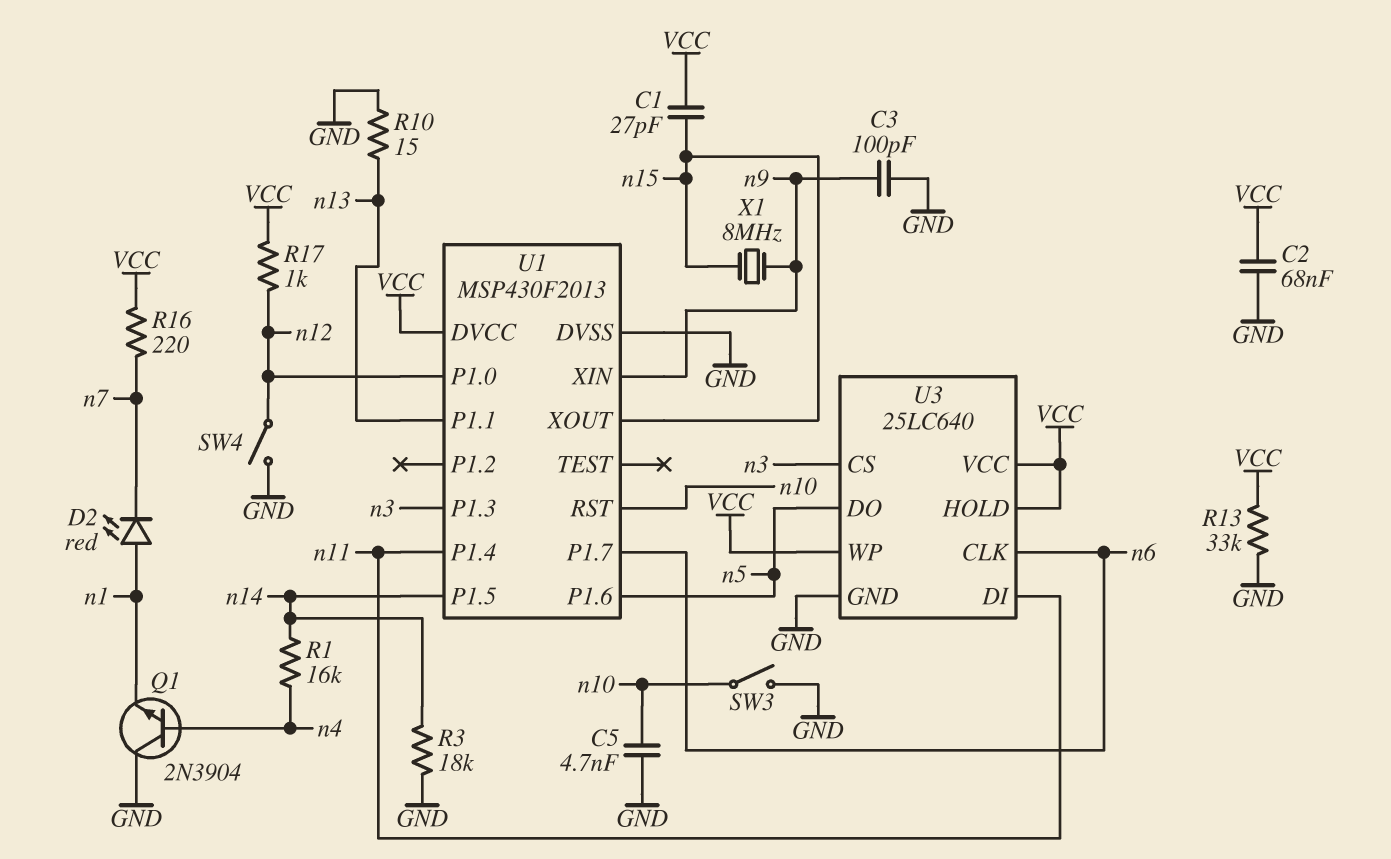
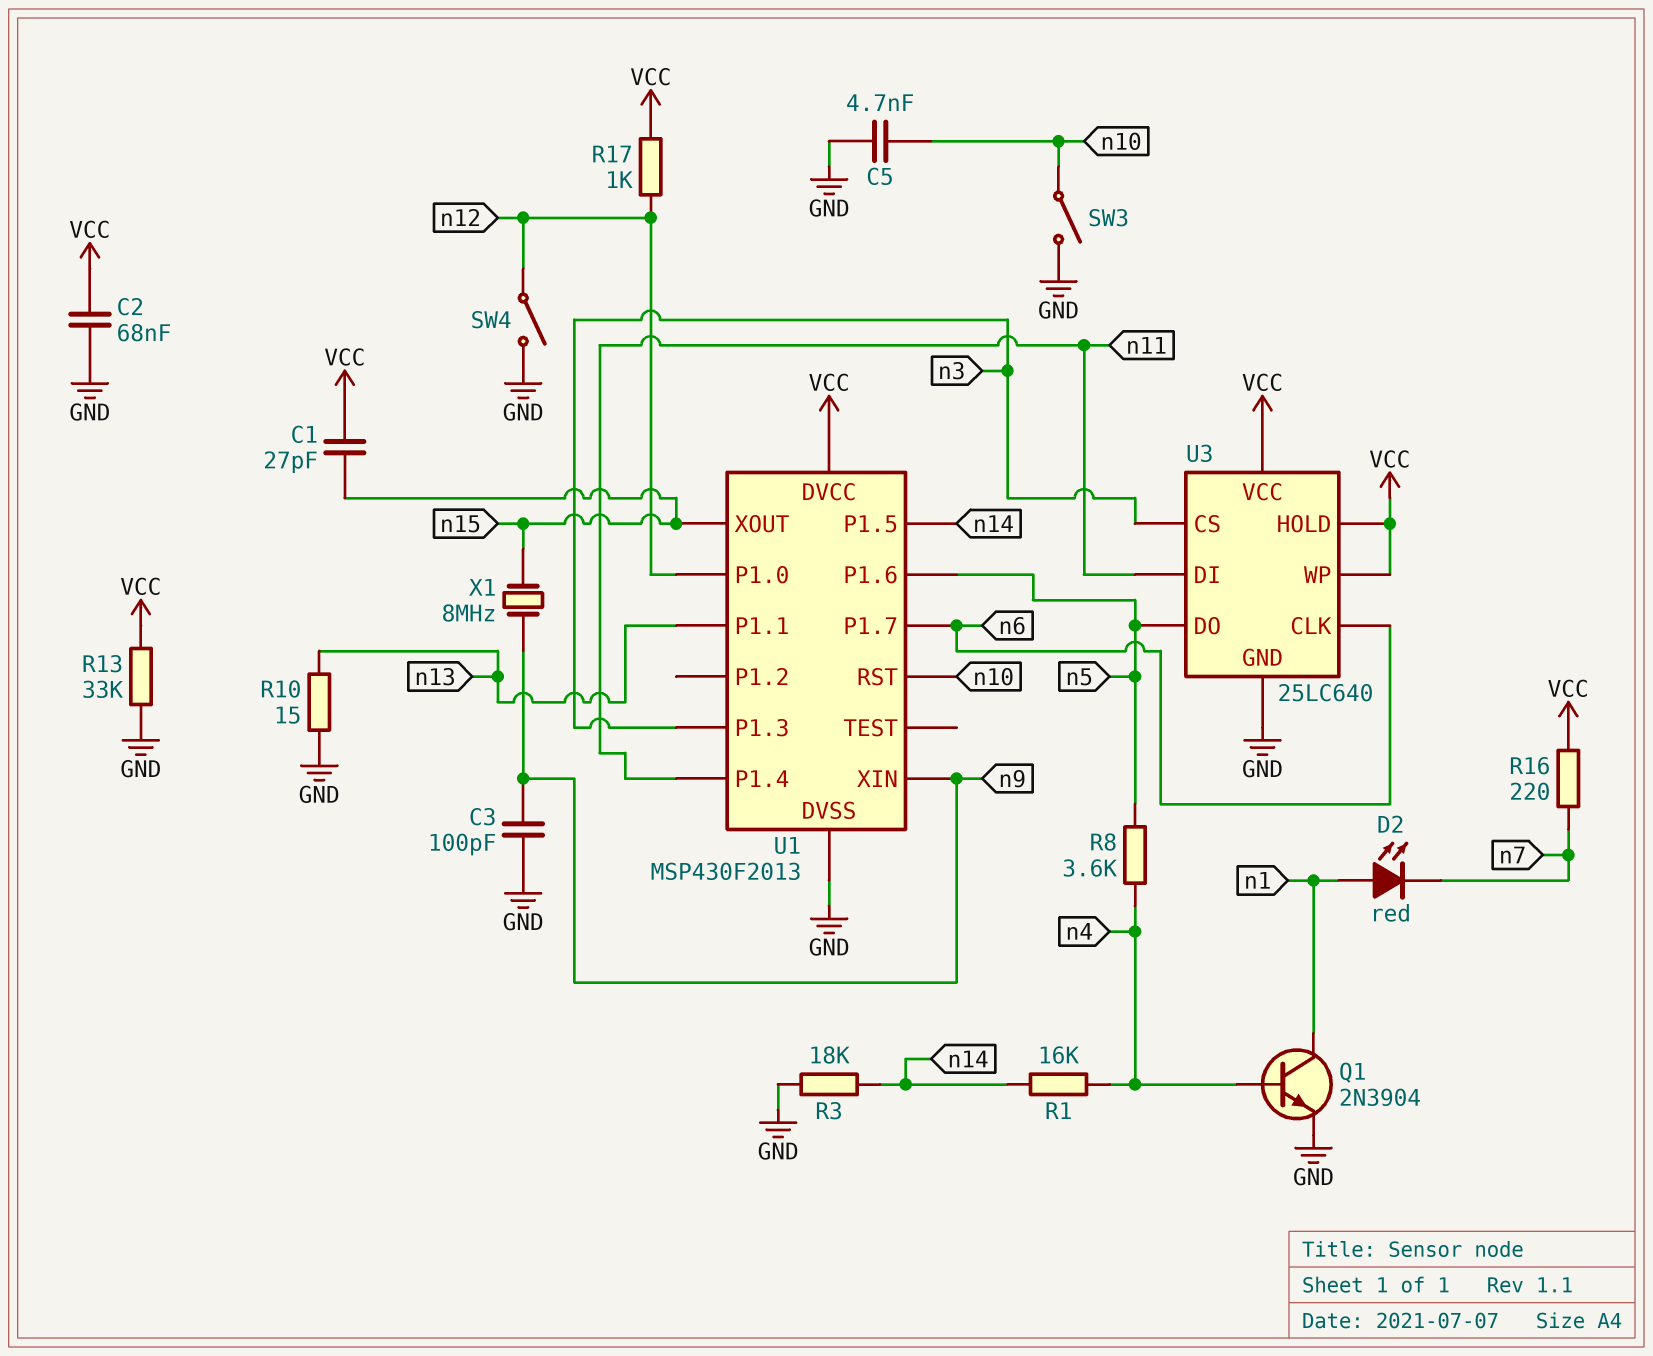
Q1: NPN 2N3904 (B n4, C GND, E n1) -> NPN 2N3904 (B n4, C n1, E GND)
R8: none -> 3.6k (n4, n5)

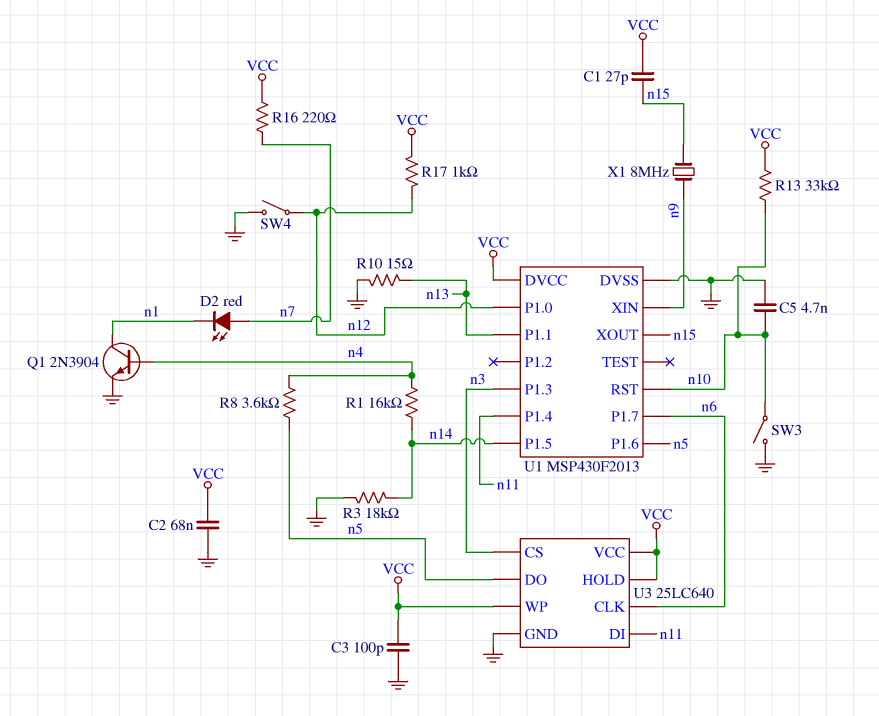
C3: 100pF (GND, n9) -> 100pF (GND, VCC)
D2: LED red (A n1, K n7) -> LED red (A n7, K n1)
R13: 33k (GND, VCC) -> 33k (VCC, n10)

